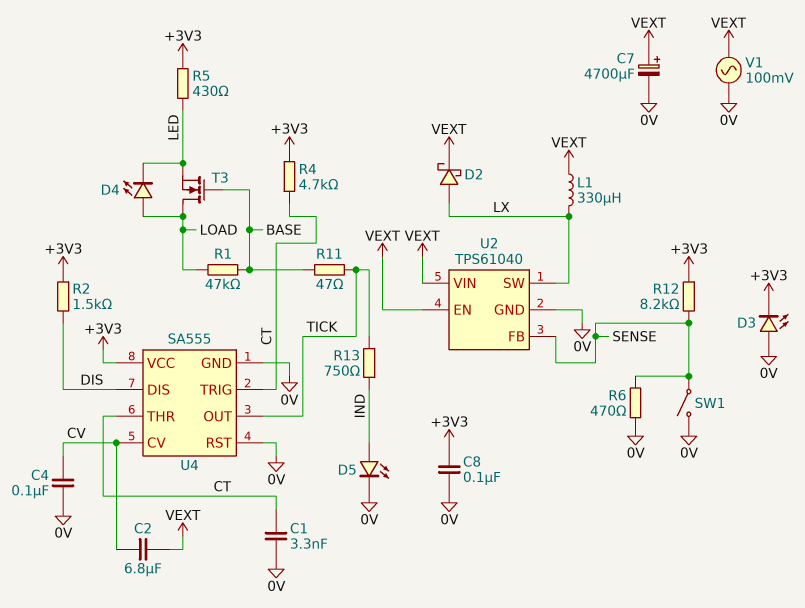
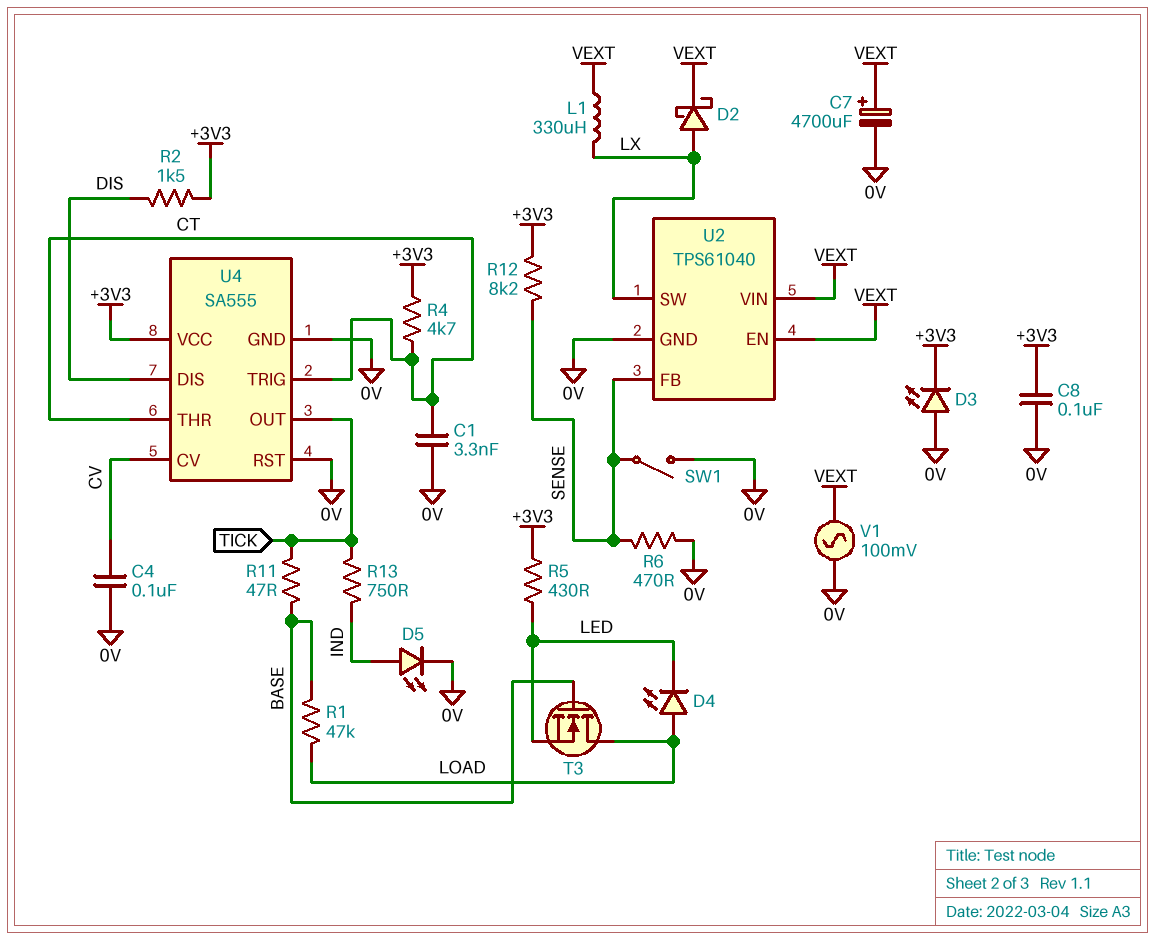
C2: 6.8uF (CV, VEXT) -> none

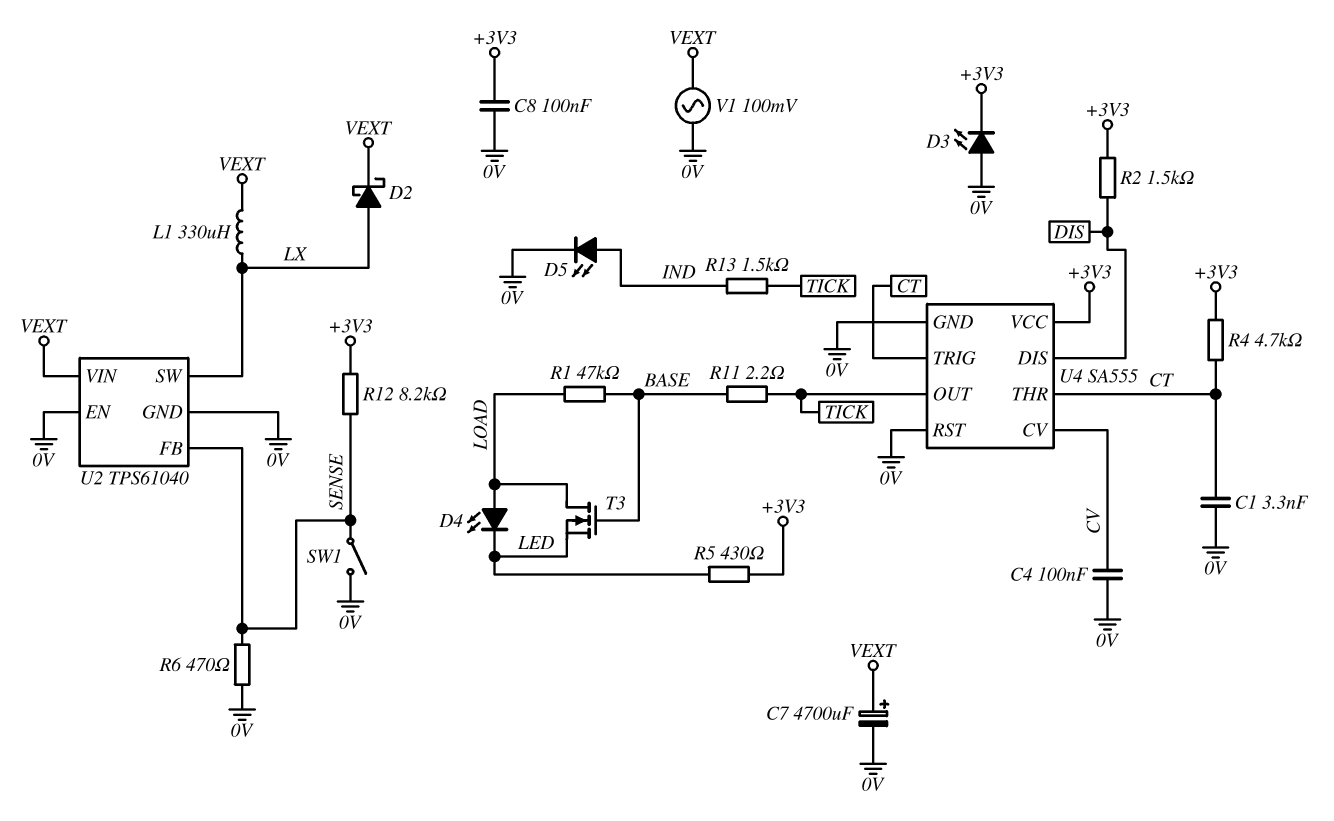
R11: 47 (BASE, TICK) -> 2.2 (BASE, TICK)
R13: 750 (IND, TICK) -> 1.5k (IND, TICK)
U2 pin EN: VEXT -> 0V

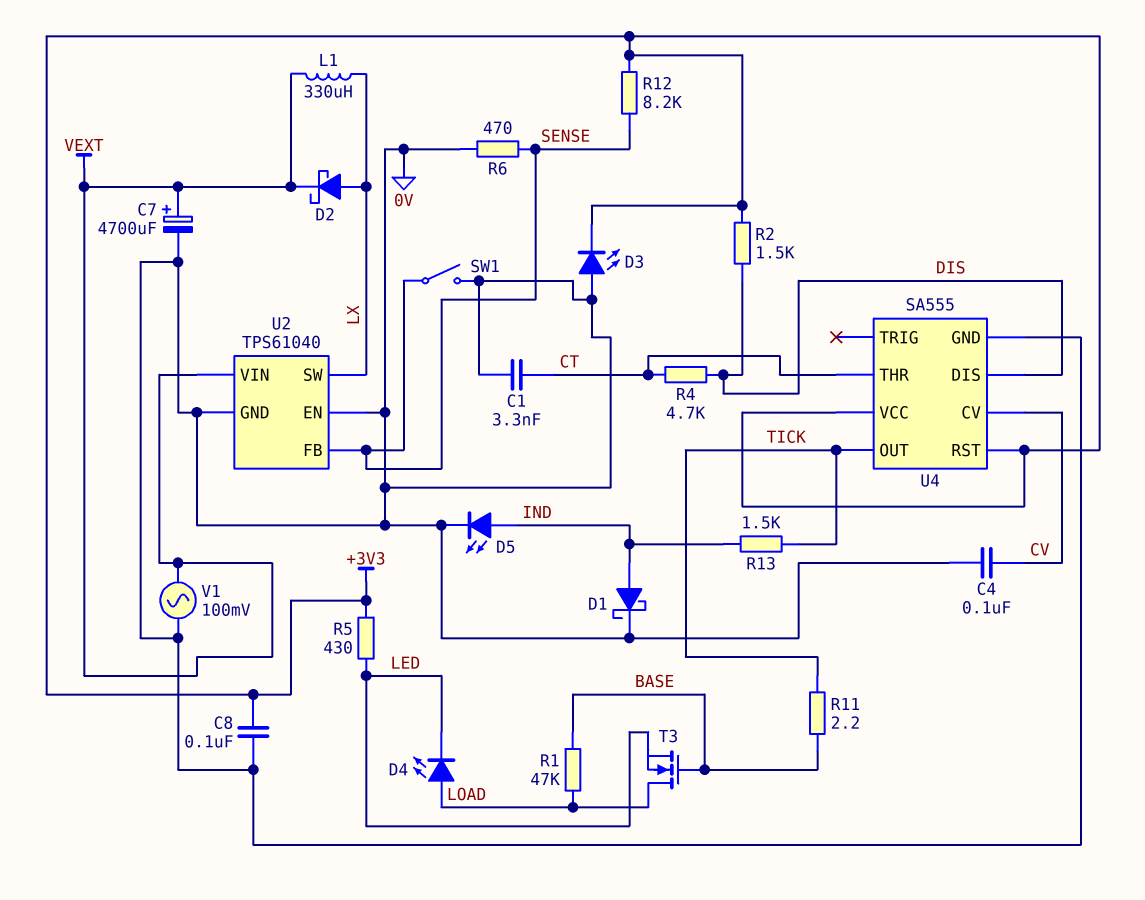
D1: none -> schottky (A IND, K 0V)
R4: 4.7k (+3V3, CT) -> 4.7k (CT, DIS)
U4 pin RST: 0V -> +3V3
U4 pin TRIG: CT -> none

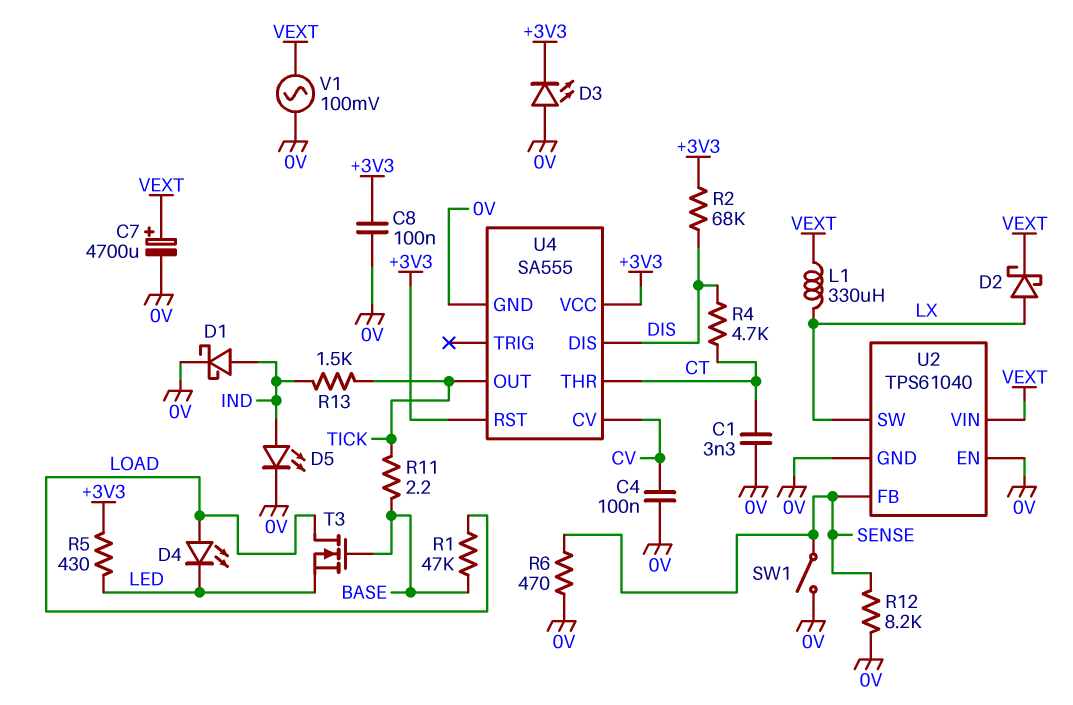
R2: 1.5k (+3V3, DIS) -> 68k (+3V3, DIS)
R12: 8.2k (+3V3, SENSE) -> 8.2k (0V, SENSE)

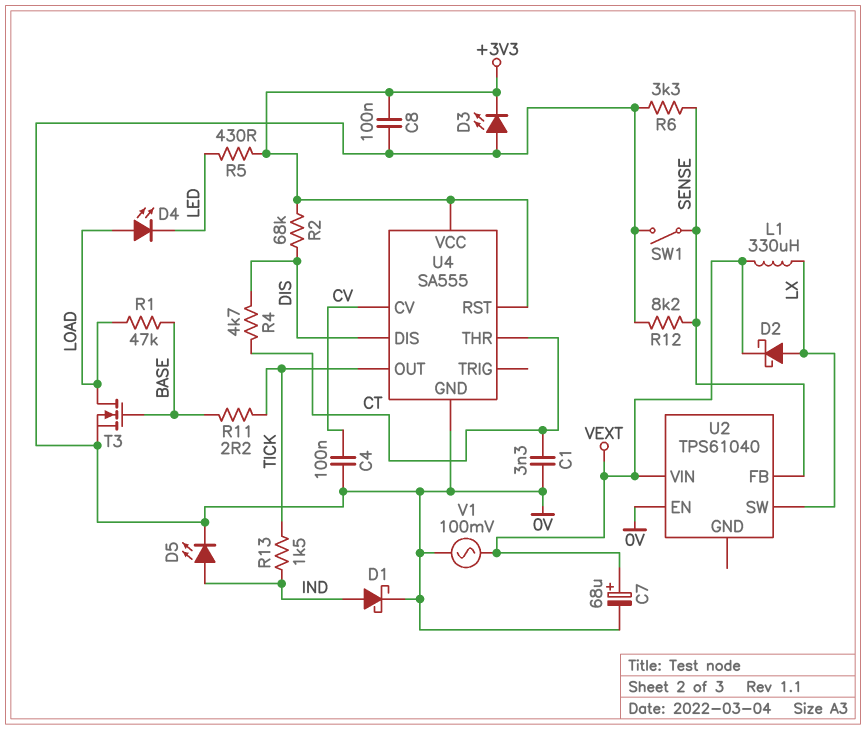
C7: 4700uF (plus VEXT, minus 0V) -> 68uF (plus VEXT, minus 0V)
R6: 470 (0V, SENSE) -> 3.3k (0V, SENSE)
T3: NMOS (G BASE, D LOAD, S LED) -> NMOS (G BASE, D LOAD, S 0V)
U2 pin GND: 0V -> none

